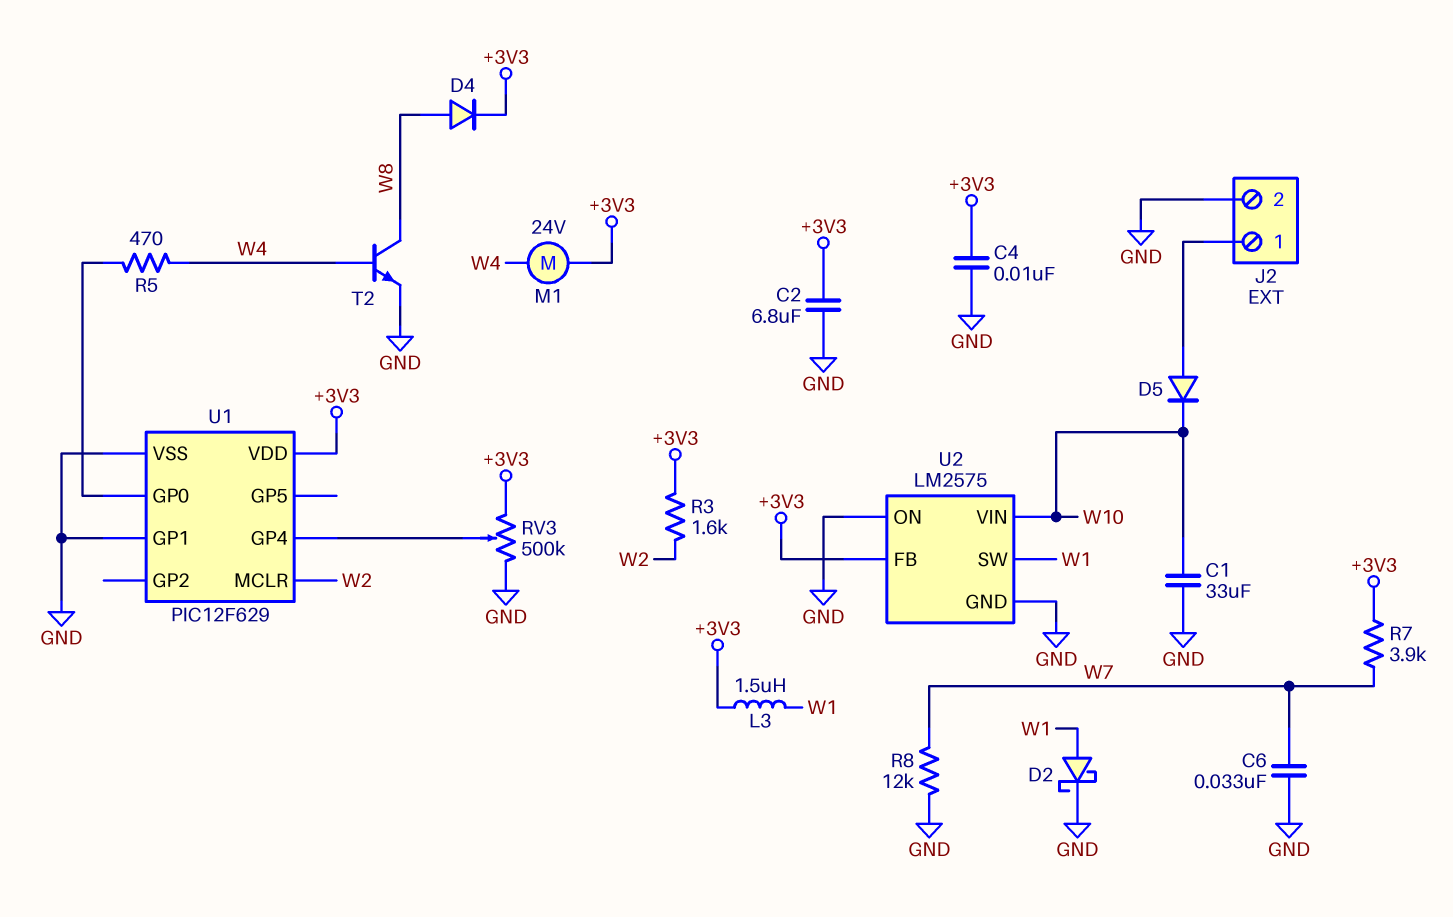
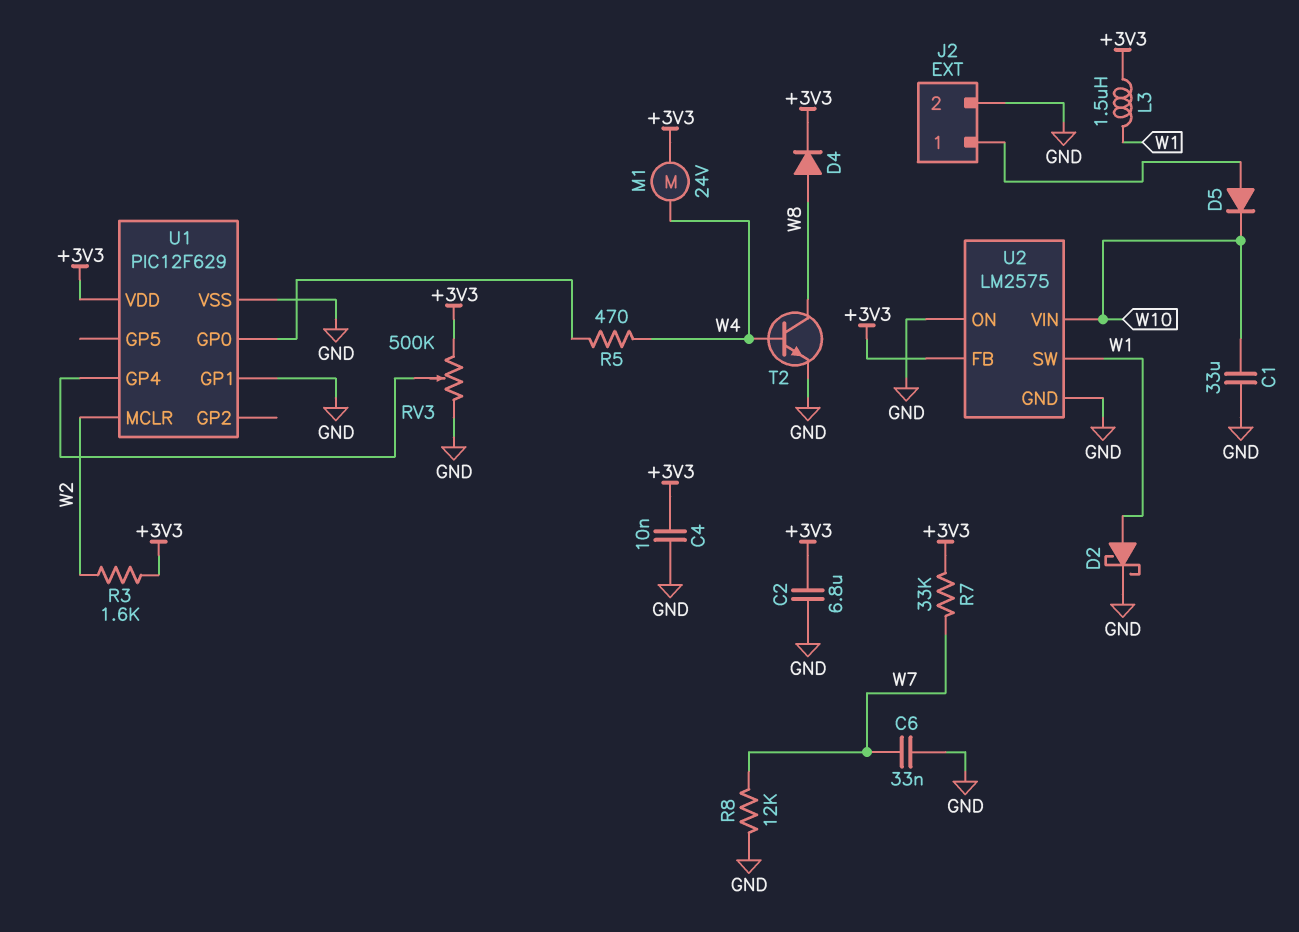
R7: 3.9k (+3V3, W7) -> 33k (+3V3, W7)

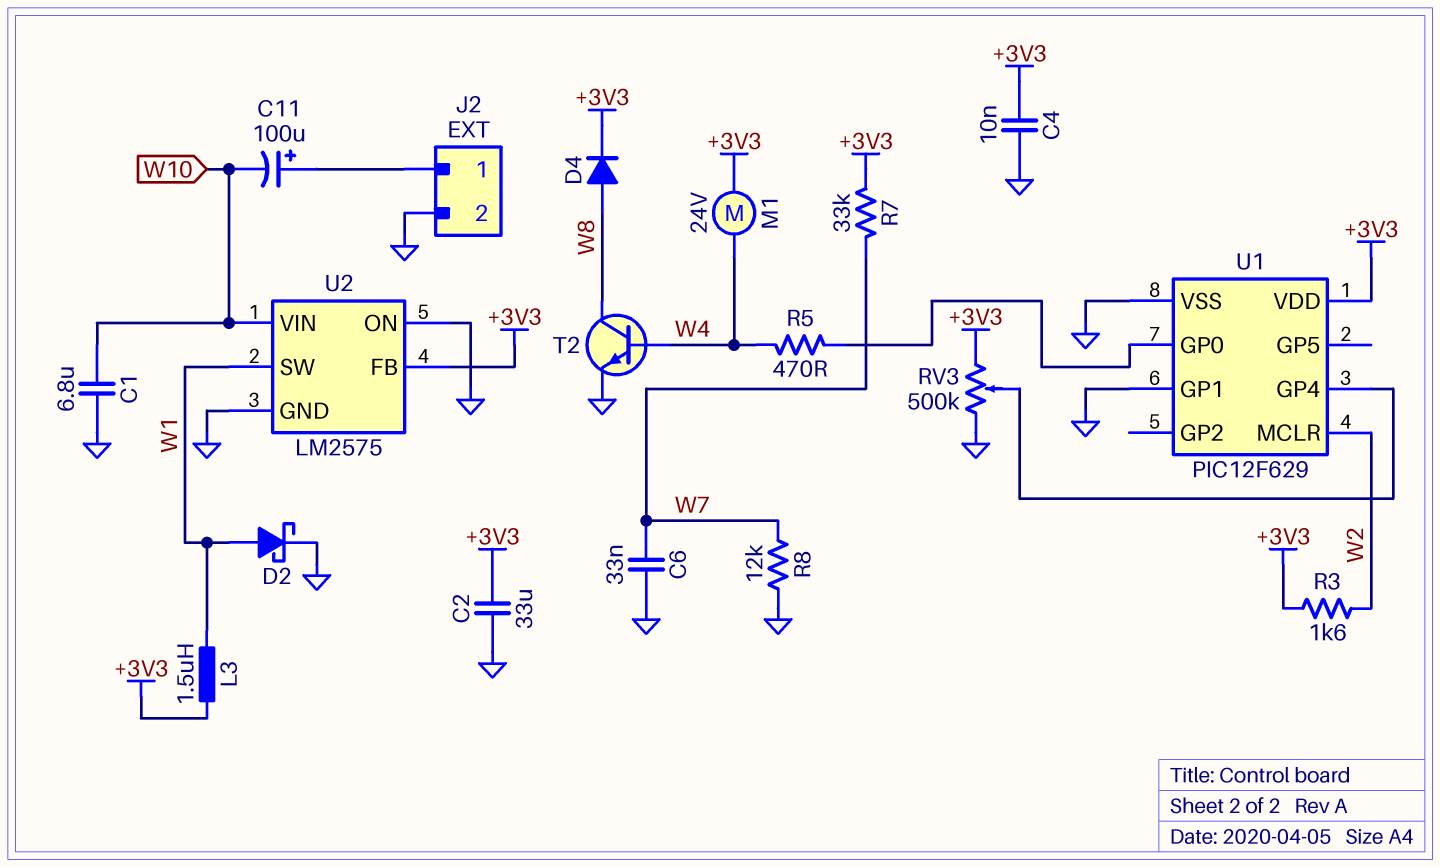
C1: 33uF (GND, W10) -> 6.8uF (GND, W10)
C2: 6.8uF (+3V3, GND) -> 33uF (+3V3, GND)
C11: none -> 100uF (plus J2/1, minus W10)
D5: diode (A J2/1, K W10) -> none

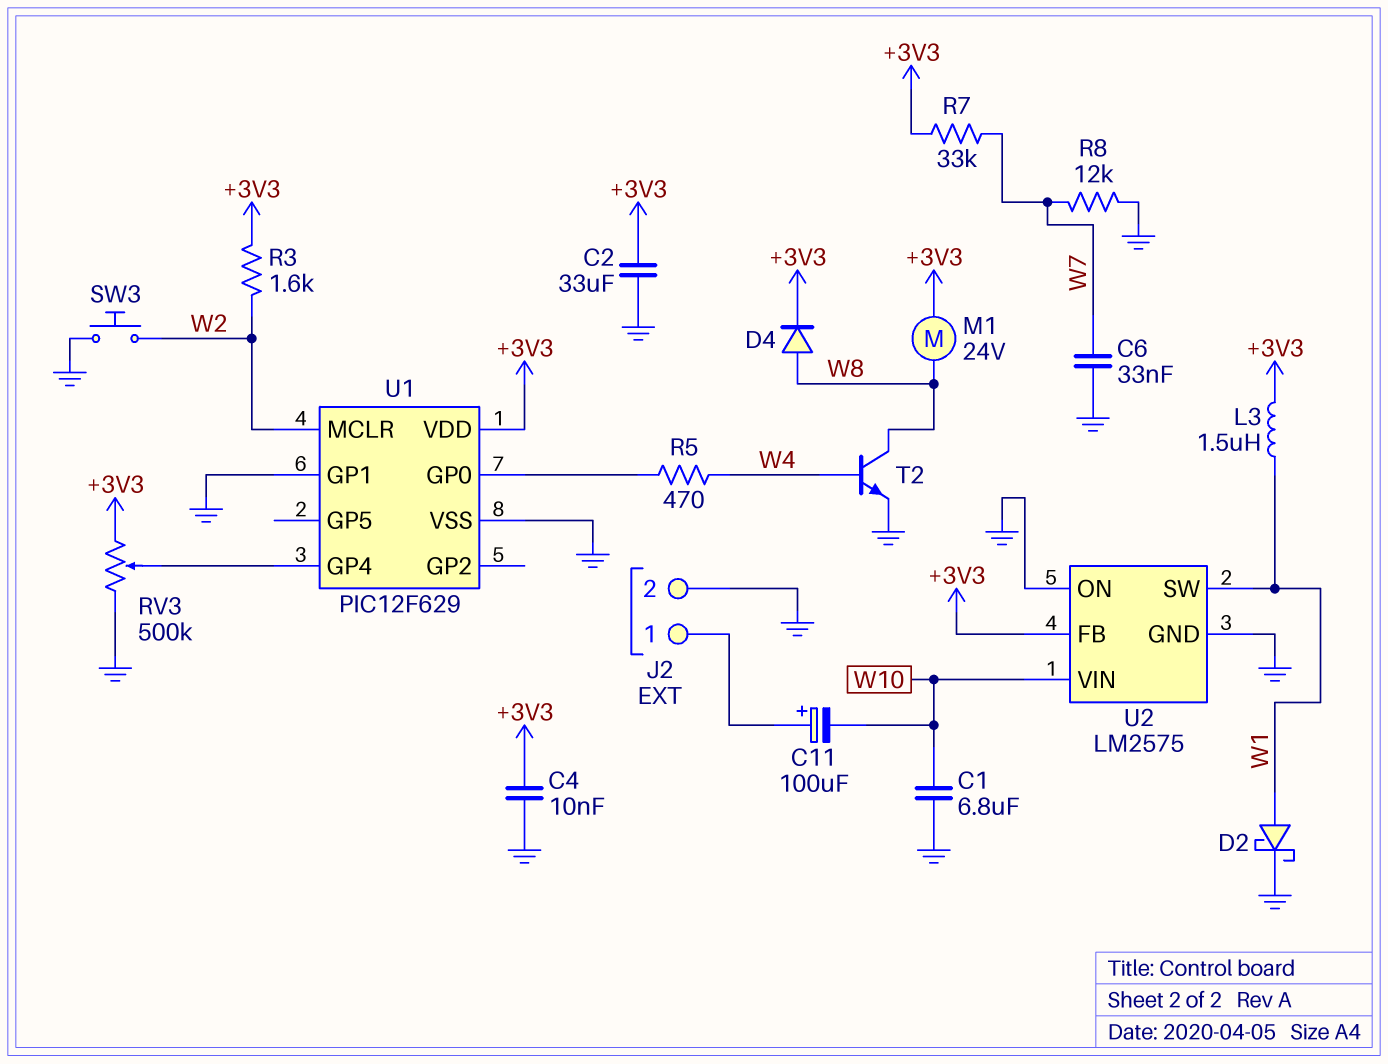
M1: motor 24V (+3V3, W4) -> motor 24V (+3V3, W8)
SW3: none -> button (GND, W2)

